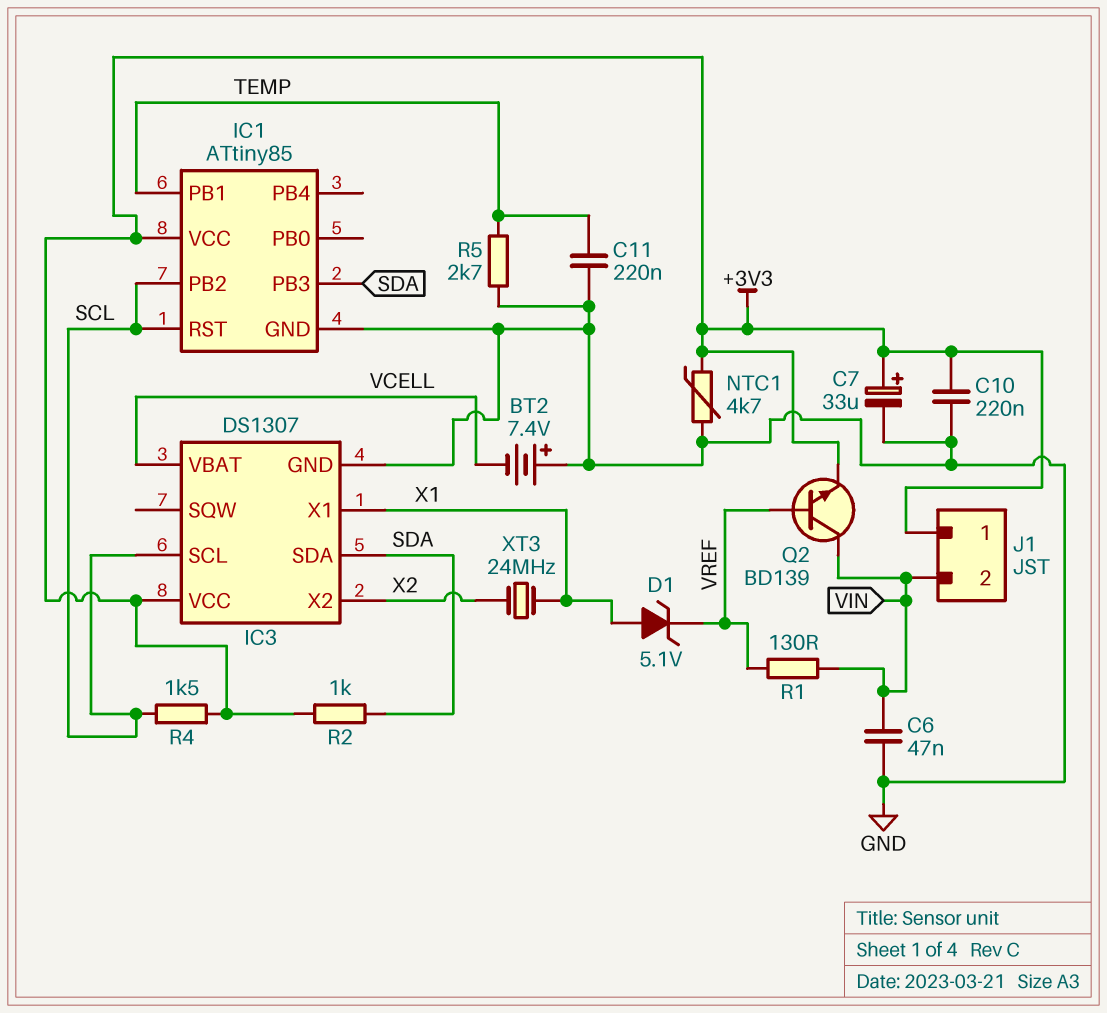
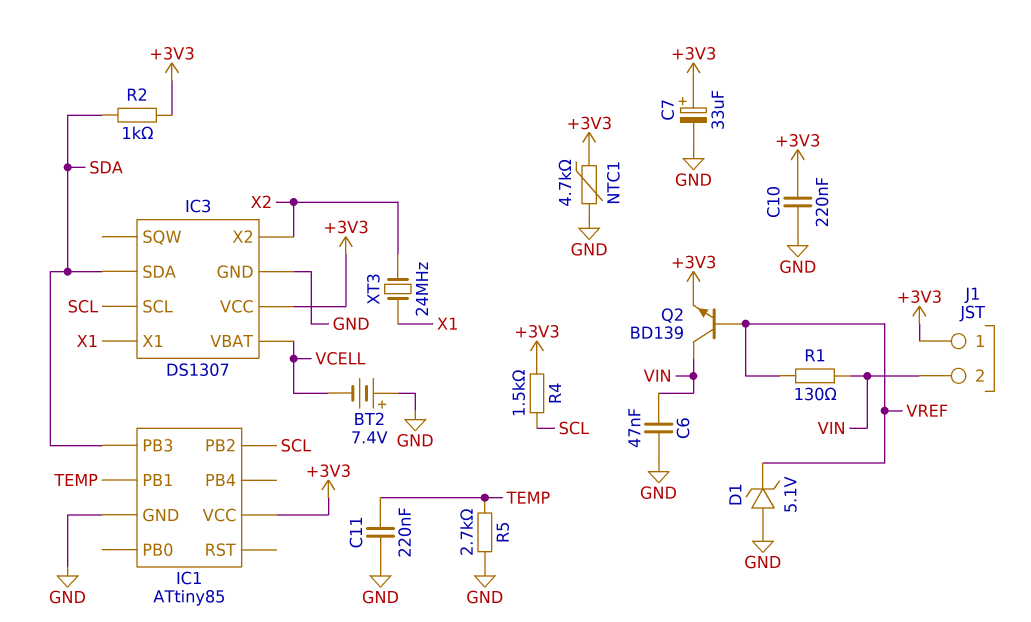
D1: zener 5.1V (A X1, K VREF) -> zener 5.1V (A GND, K VREF)
IC1 pin RST: SCL -> none

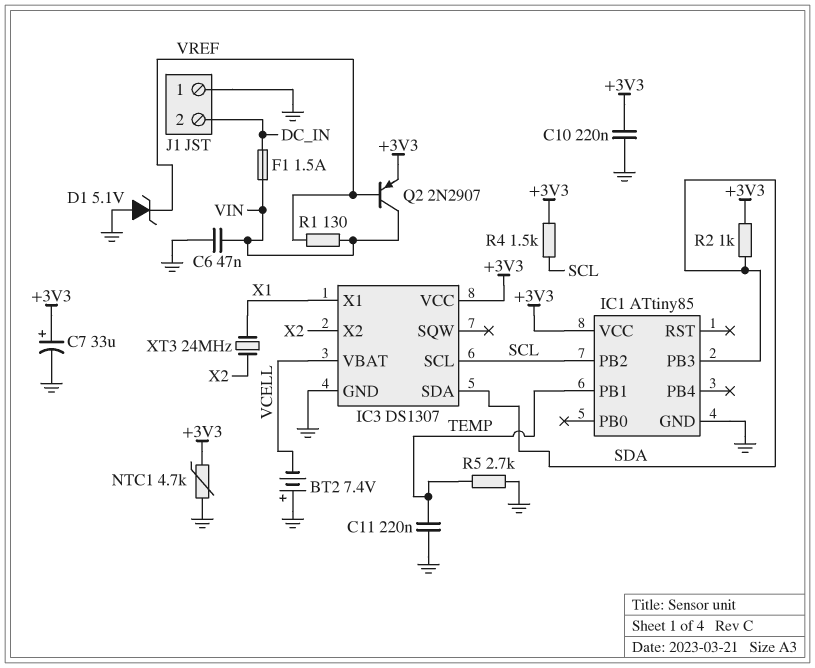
F1: none -> 1.5A (DC_IN, VIN)
J1 pin 1: +3V3 -> GND
J1 pin 2: VIN -> DC_IN
Q2: NPN BD139 (B VREF, C VIN, E +3V3) -> PNP 2N2907 (B VREF, C VIN, E +3V3)

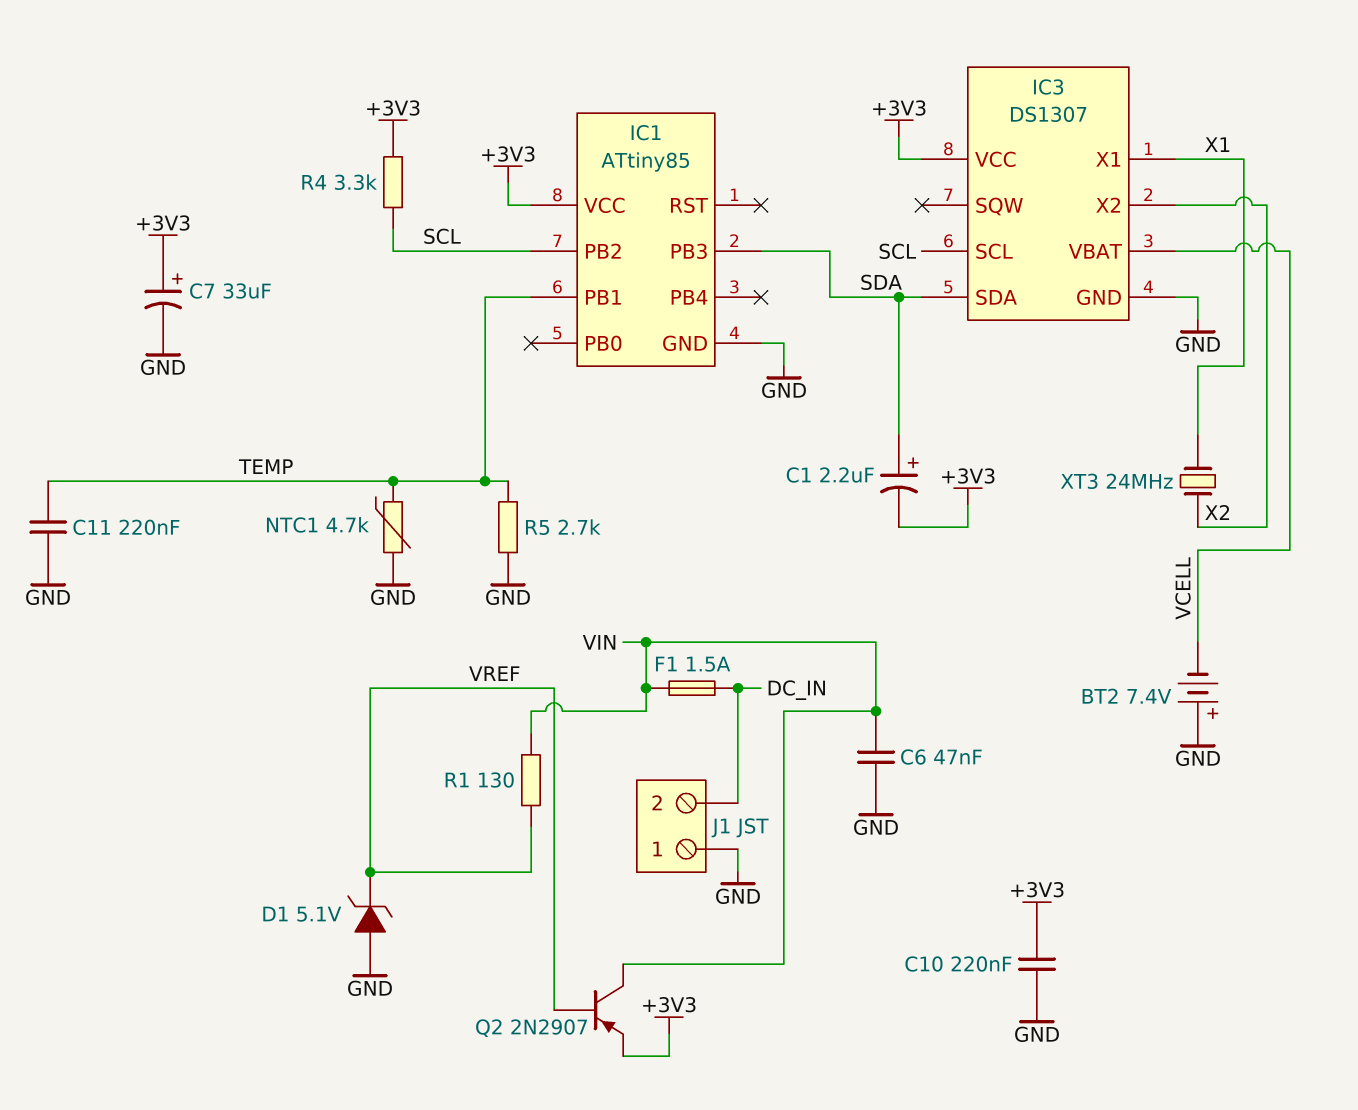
C1: none -> 2.2uF (plus SDA, minus +3V3)
NTC1: 4.7k (+3V3, GND) -> 4.7k (GND, TEMP)
R2: 1k (+3V3, SDA) -> none
R4: 1.5k (+3V3, SCL) -> 3.3k (+3V3, SCL)

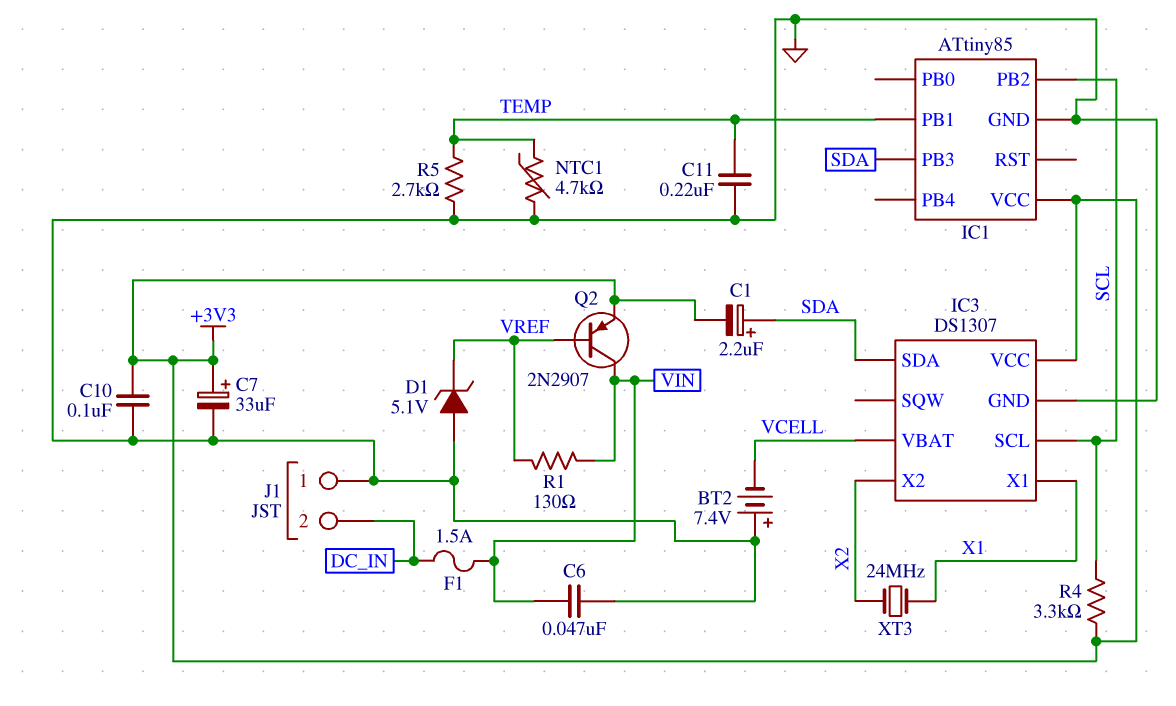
C10: 220nF (+3V3, GND) -> 100nF (+3V3, GND)

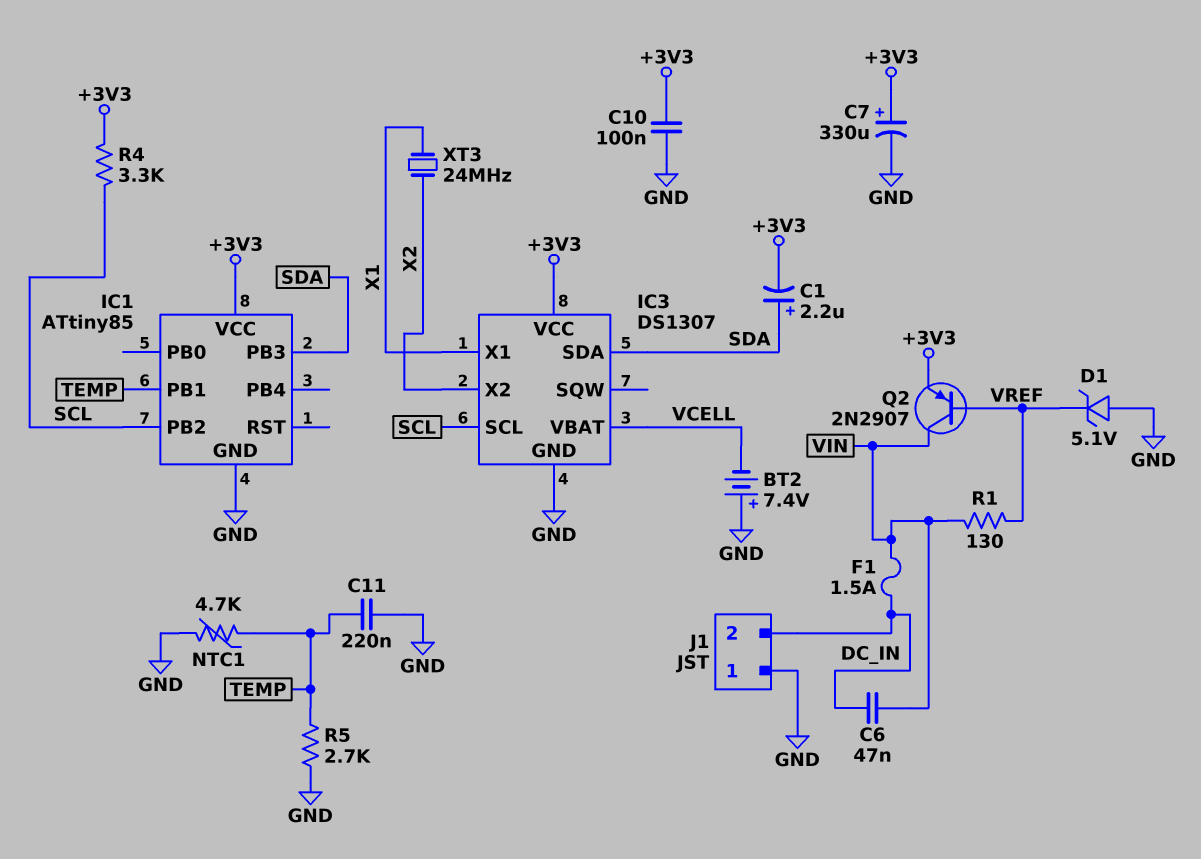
C6: 47nF (GND, VIN) -> 47nF (DC_IN, VIN)
C7: 33uF (plus +3V3, minus GND) -> 330uF (plus +3V3, minus GND)

